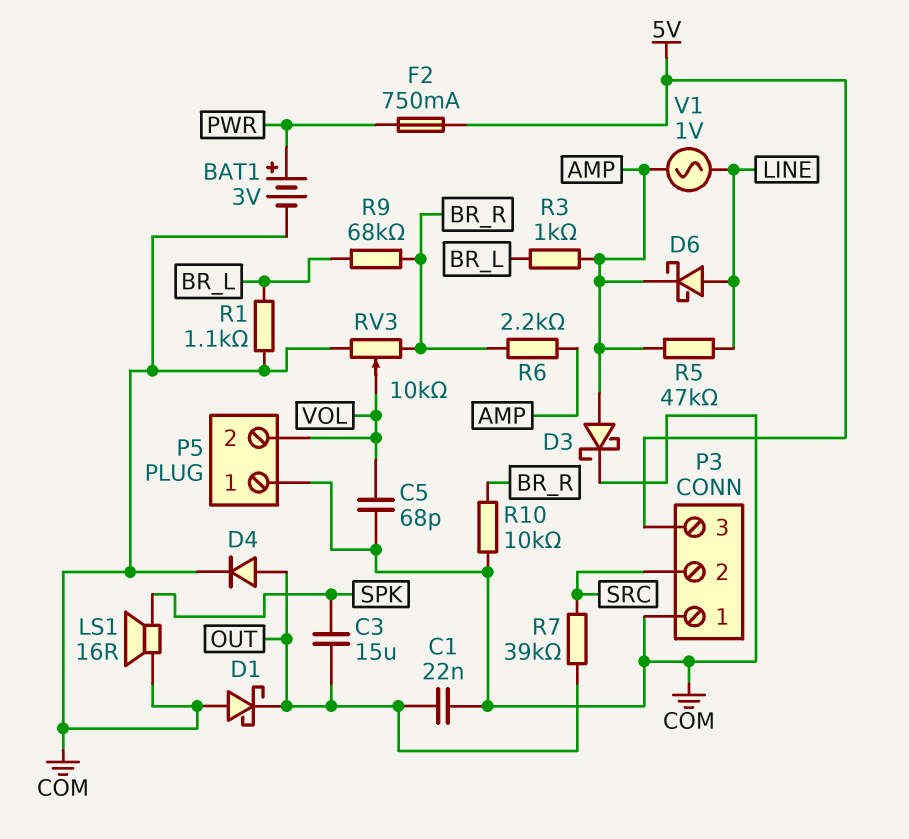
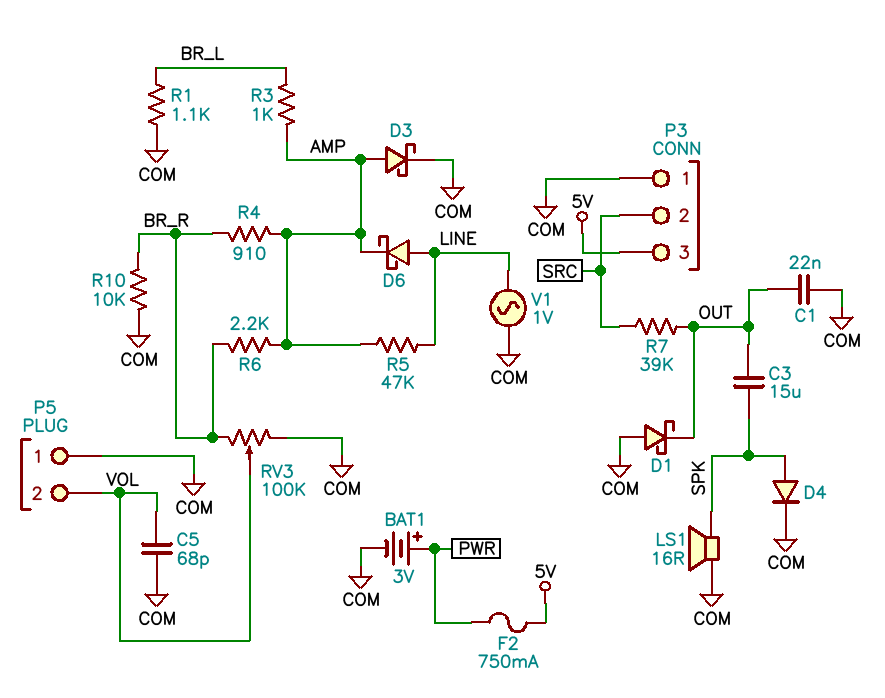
D4: diode (A OUT, K COM) -> diode (A SPK, K COM)
R4: none -> 910 (AMP, BR_R)
R9: 68k (BR_L, BR_R) -> none
RV3: 10k (BR_R, COM, wiper VOL) -> 100k (BR_R, COM, wiper VOL)
V1: AC 1V (AMP, LINE) -> AC 1V (COM, LINE)

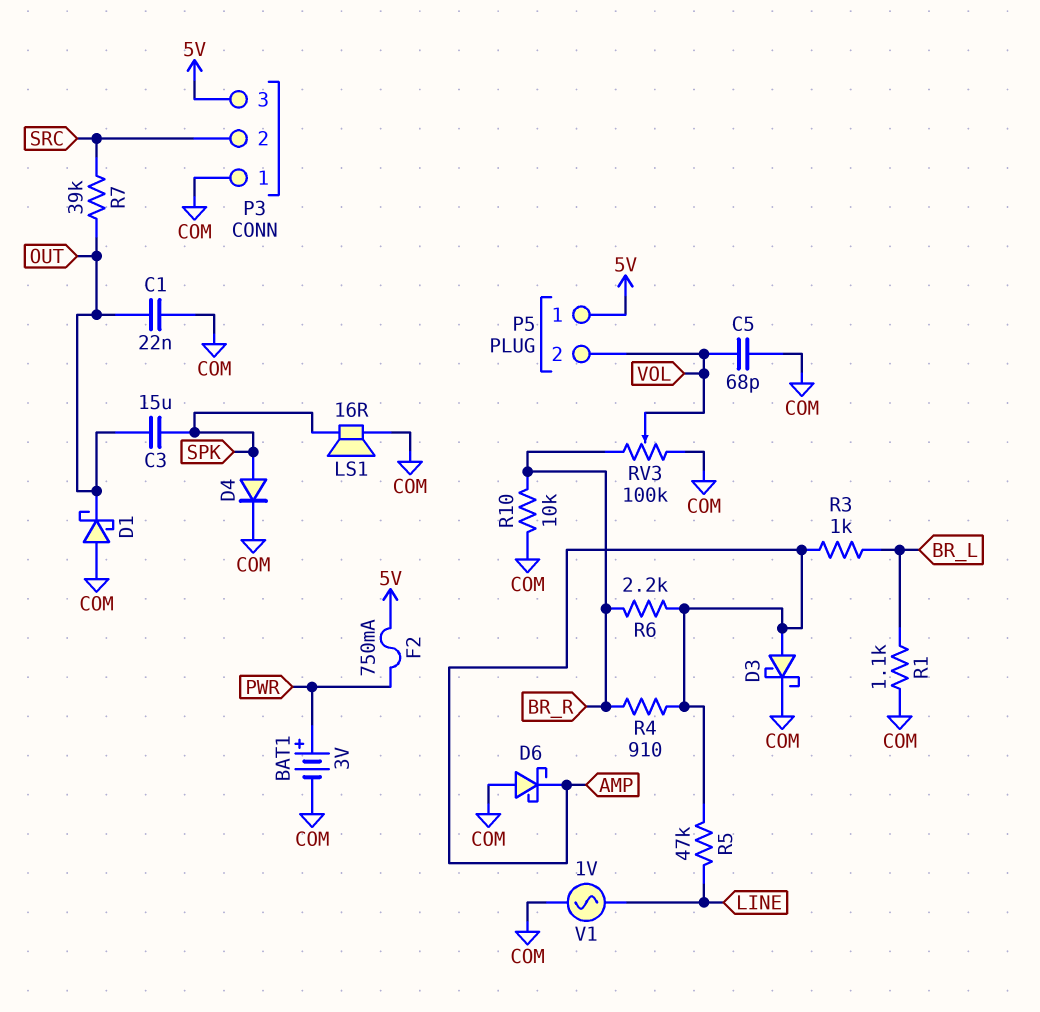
D6: schottky (A LINE, K AMP) -> schottky (A COM, K AMP)
P5 pin 1: COM -> 5V

